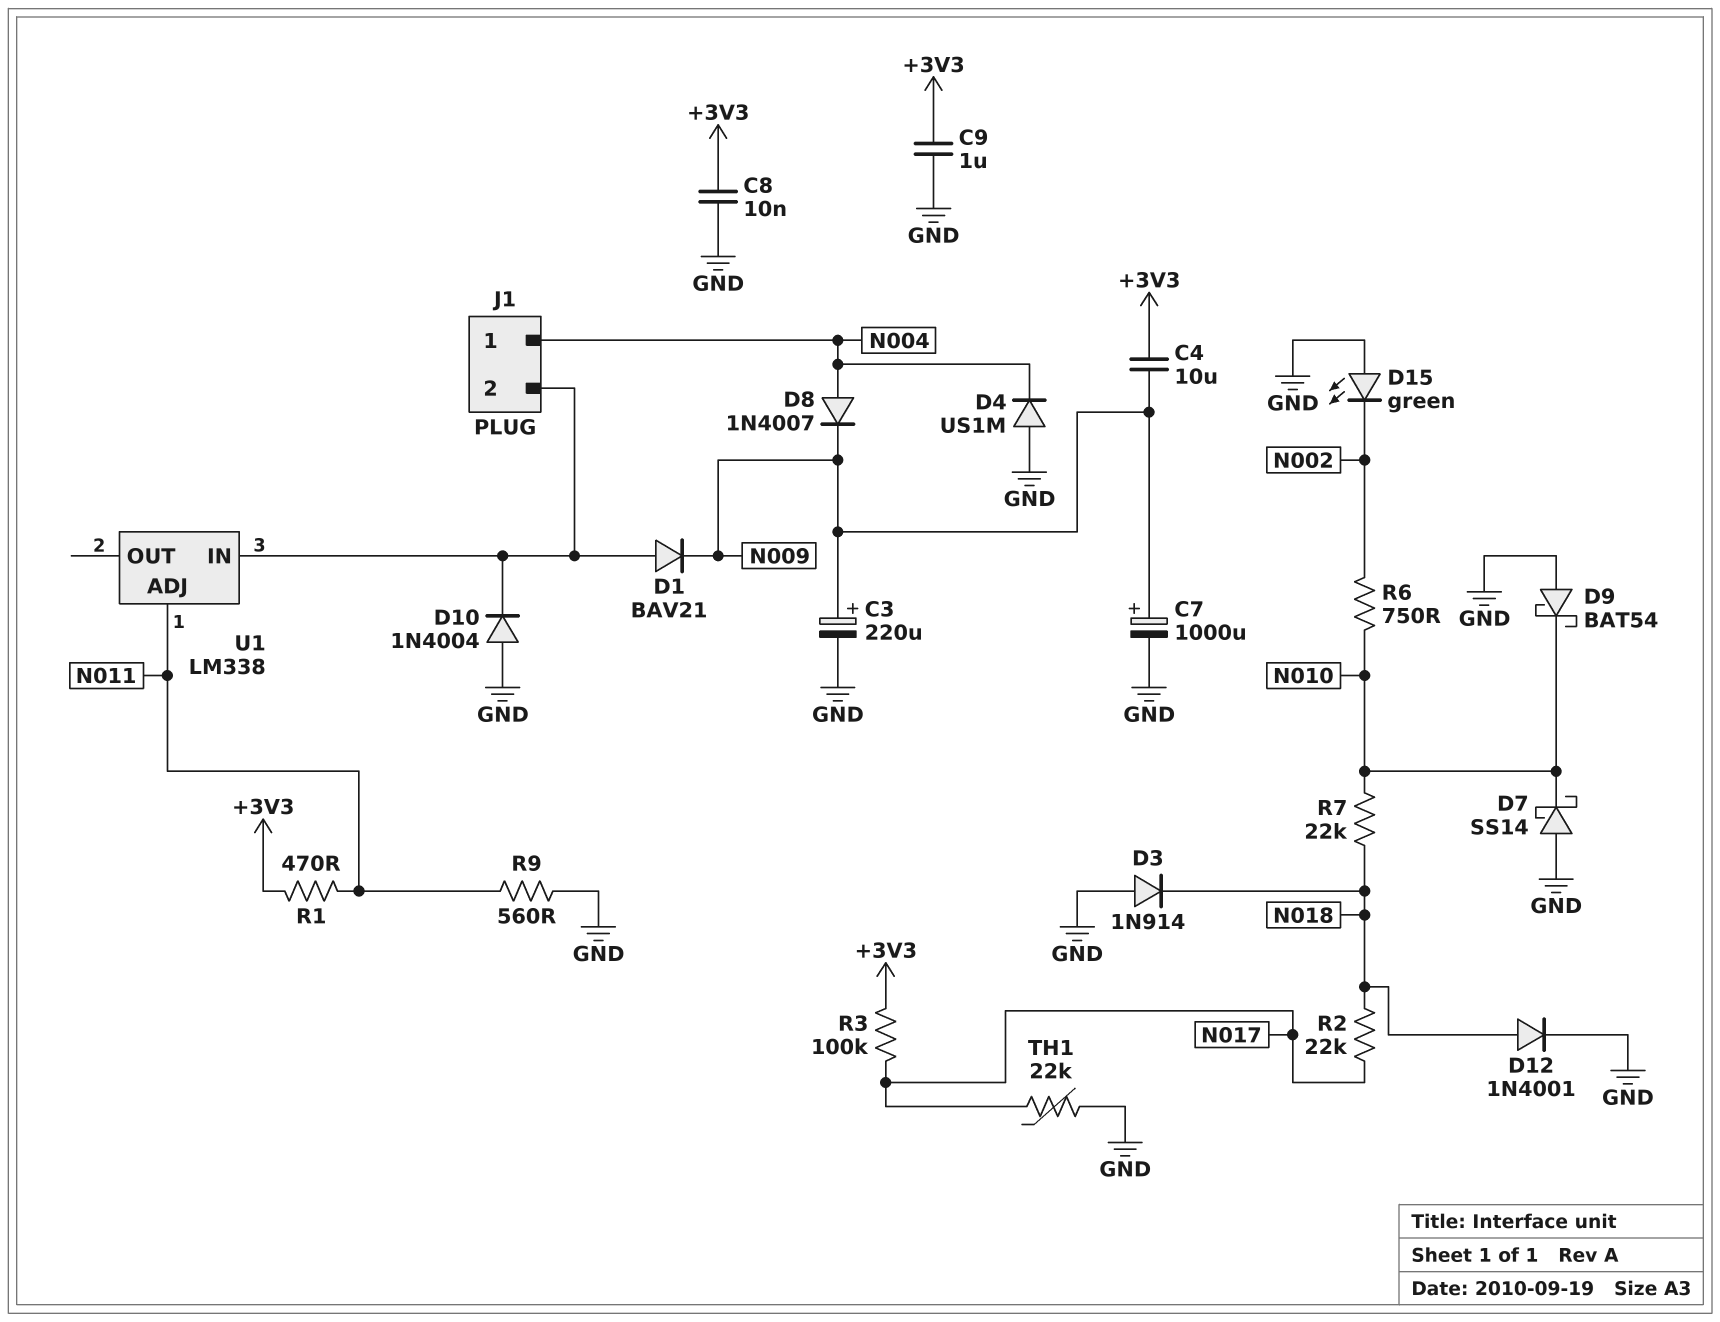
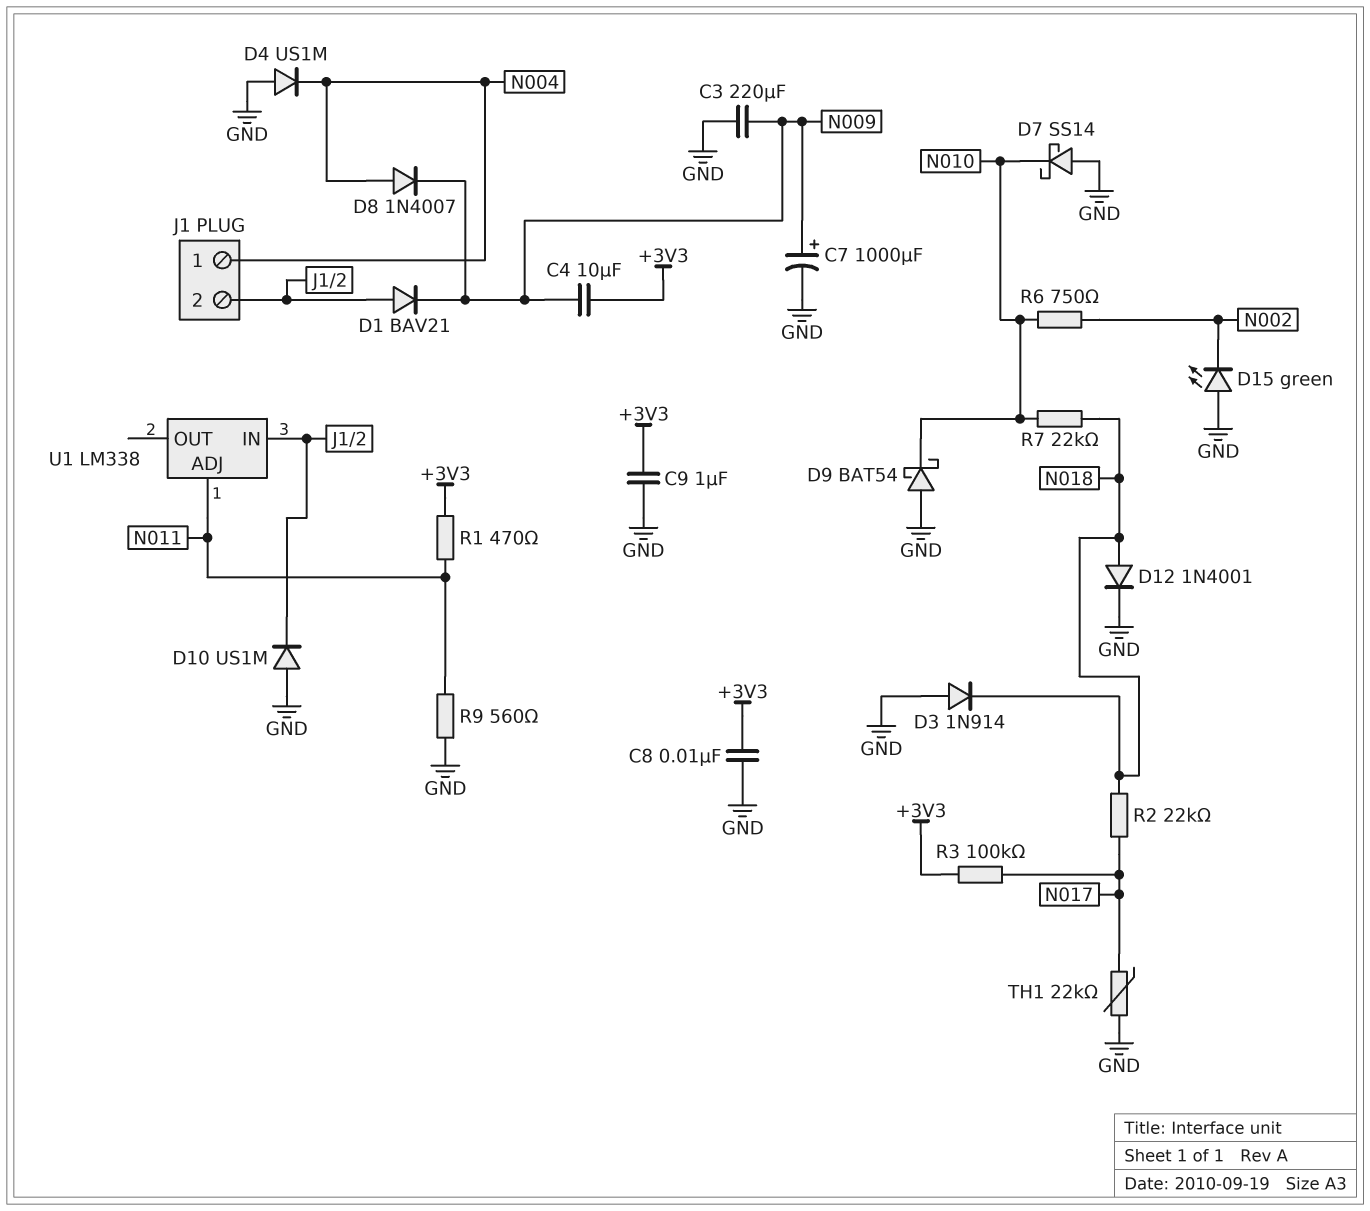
C3: 220uF (plus N009, minus GND) -> 220uF (GND, N009)
D10: diode 1N4004 (A GND, K J1/2) -> diode US1M (A GND, K J1/2)

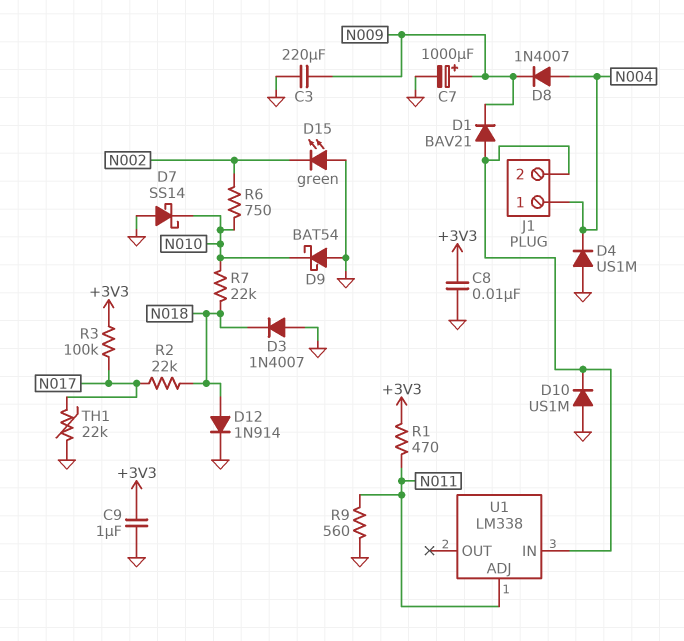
C4: 10uF (+3V3, N009) -> none
D3: diode 1N914 (A GND, K N018) -> diode 1N4007 (A GND, K N018)
D12: diode 1N4001 (A N018, K GND) -> diode 1N914 (A N018, K GND)

